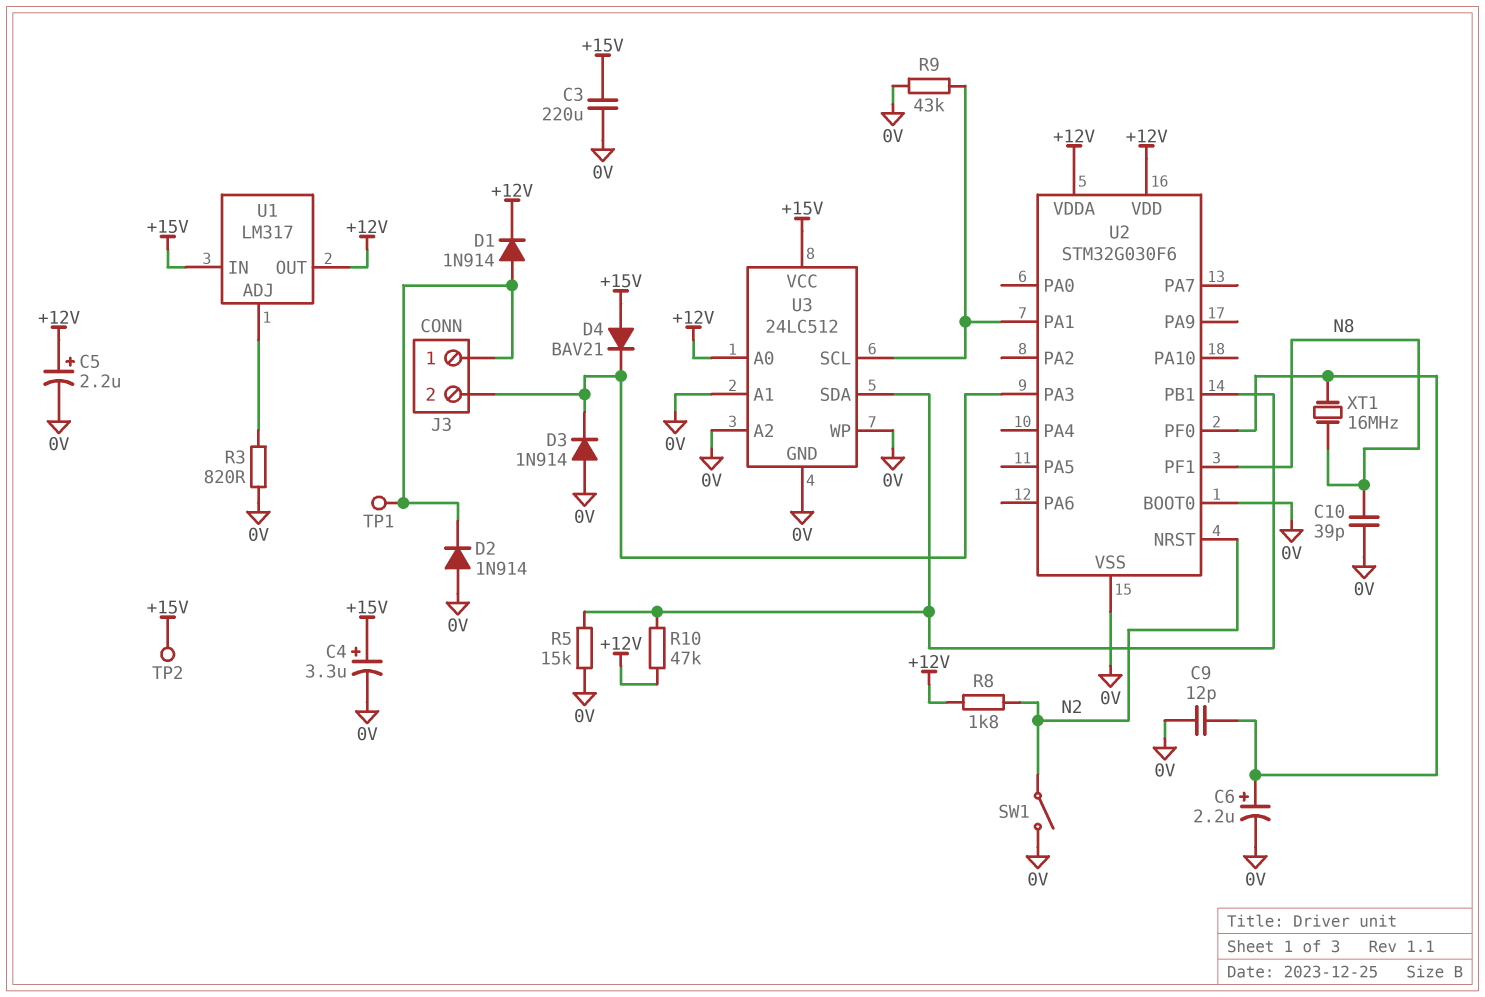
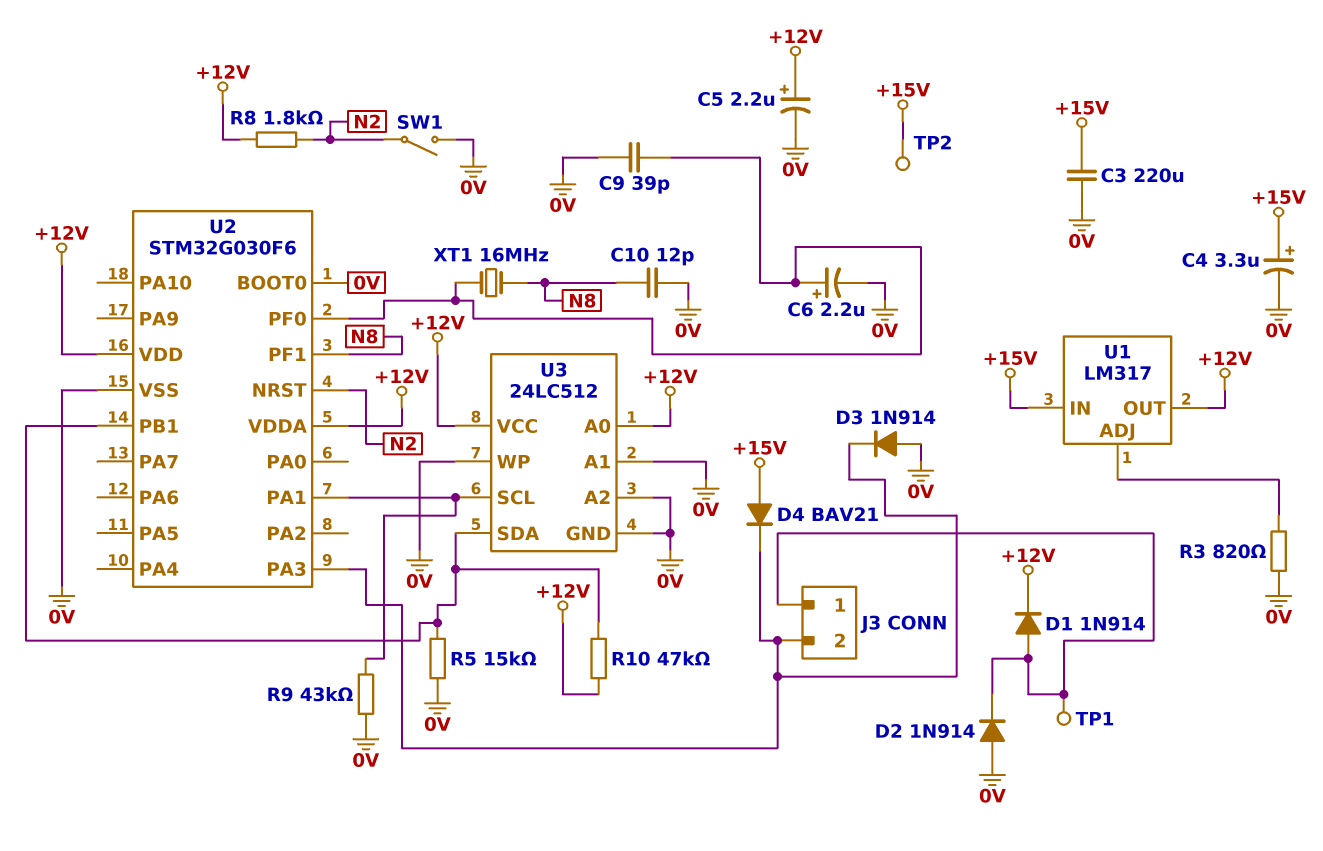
C9: 12pF (0V, U2/PF0) -> 39pF (0V, U2/PF0)
C10: 39pF (0V, N8) -> 12pF (0V, N8)
U3 pin VCC: +15V -> +12V

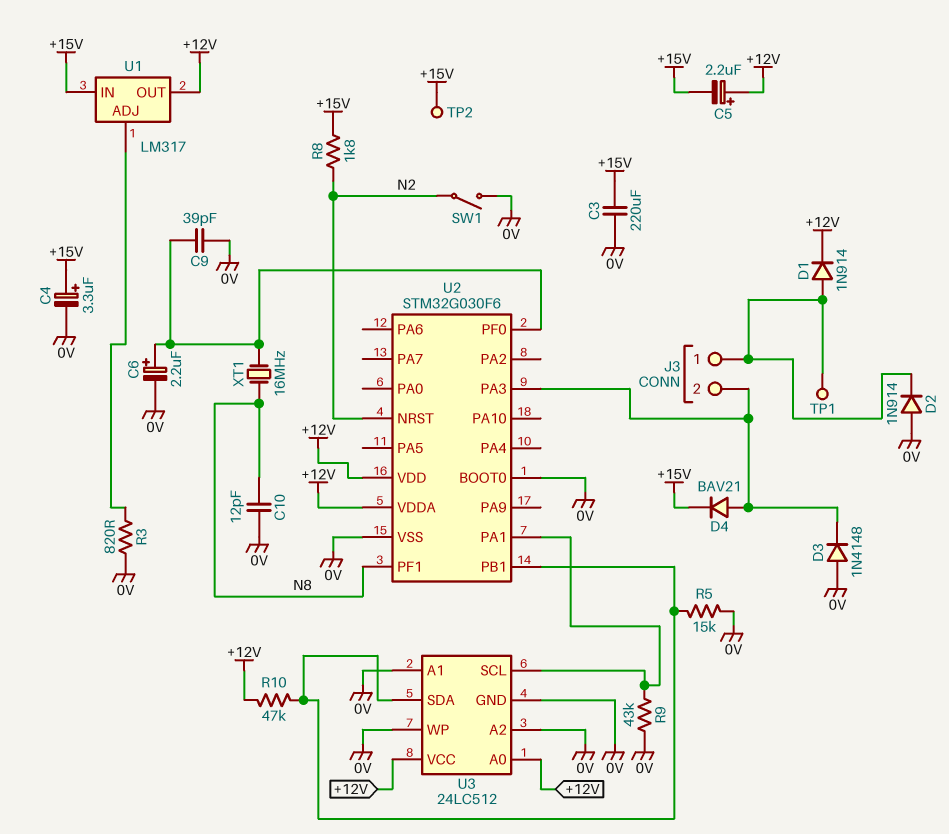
C5: 2.2uF (plus +12V, minus 0V) -> 2.2uF (plus +12V, minus +15V)
D3: diode 1N914 (A 0V, K J3/2) -> diode 1N4148 (A 0V, K J3/2)
D4: diode BAV21 (A +15V, K J3/2) -> diode BAV21 (A J3/2, K +15V)
R8: 1.8k (+12V, N2) -> 1.8k (+15V, N2)

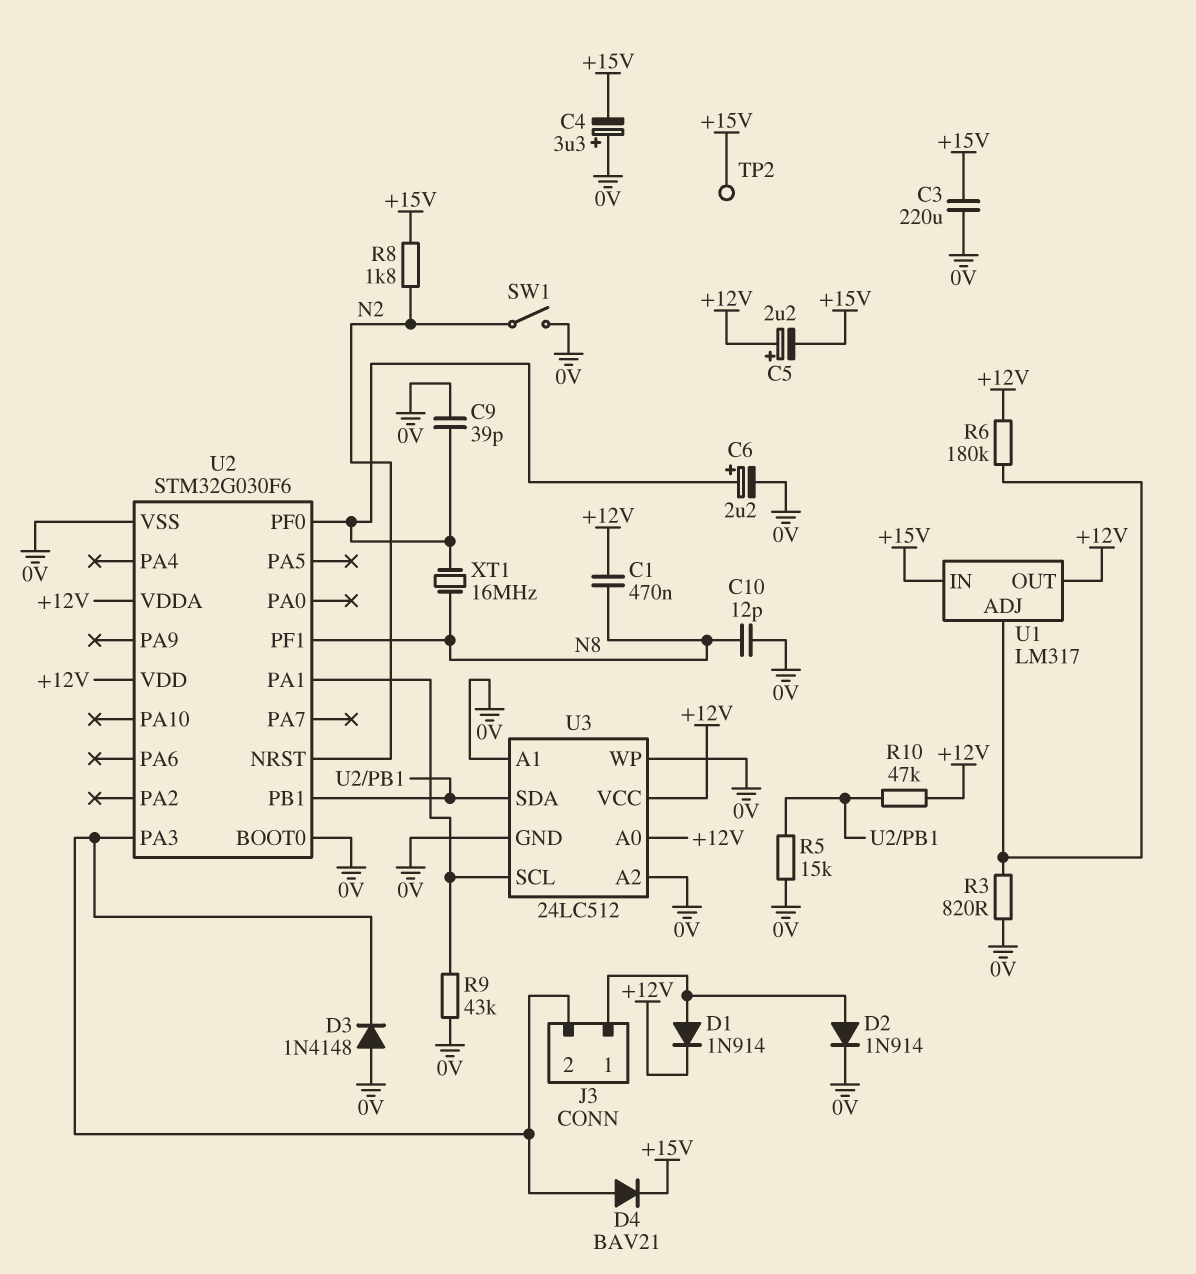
C1: none -> 470nF (+12V, N8)
C4: 3.3uF (plus +15V, minus 0V) -> 3.3uF (plus 0V, minus +15V)
D2: diode 1N914 (A 0V, K J3/1) -> diode 1N914 (A J3/1, K 0V)
R6: none -> 180k (+12V, U1/ADJ)
TP1: test point (J3/1) -> none

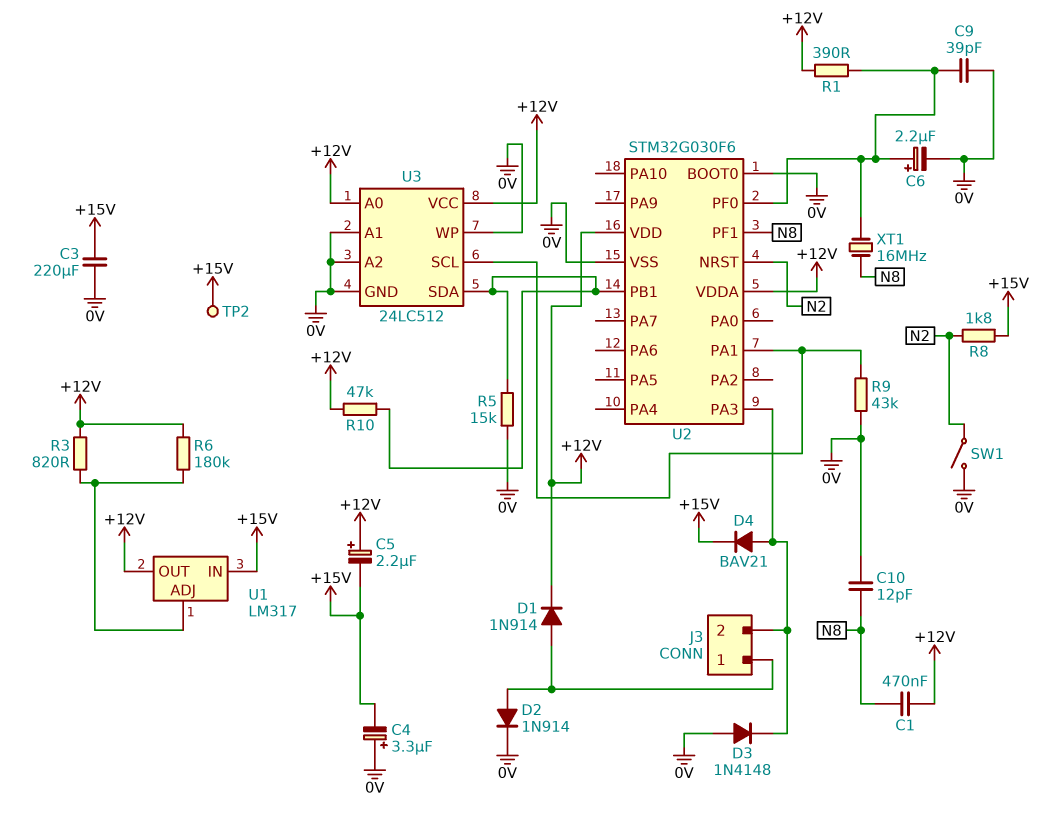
R1: none -> 390 (+12V, U2/PF0)
R3: 820 (0V, U1/ADJ) -> 820 (+12V, U1/ADJ)

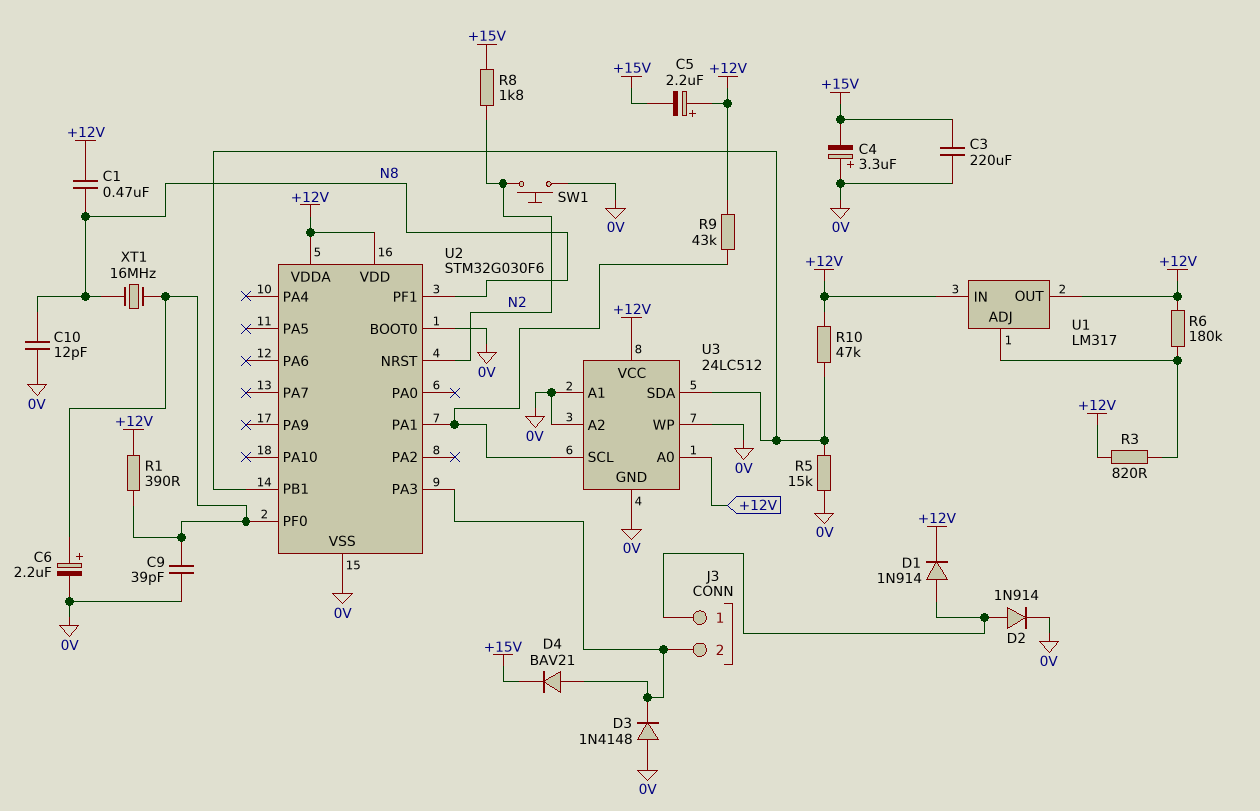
R9: 43k (0V, U2/PA1) -> 43k (+12V, U2/PA1)
SW1: switch (0V, N2) -> button (0V, N2)
TP2: test point (+15V) -> none
U1 pin IN: +15V -> +12V

